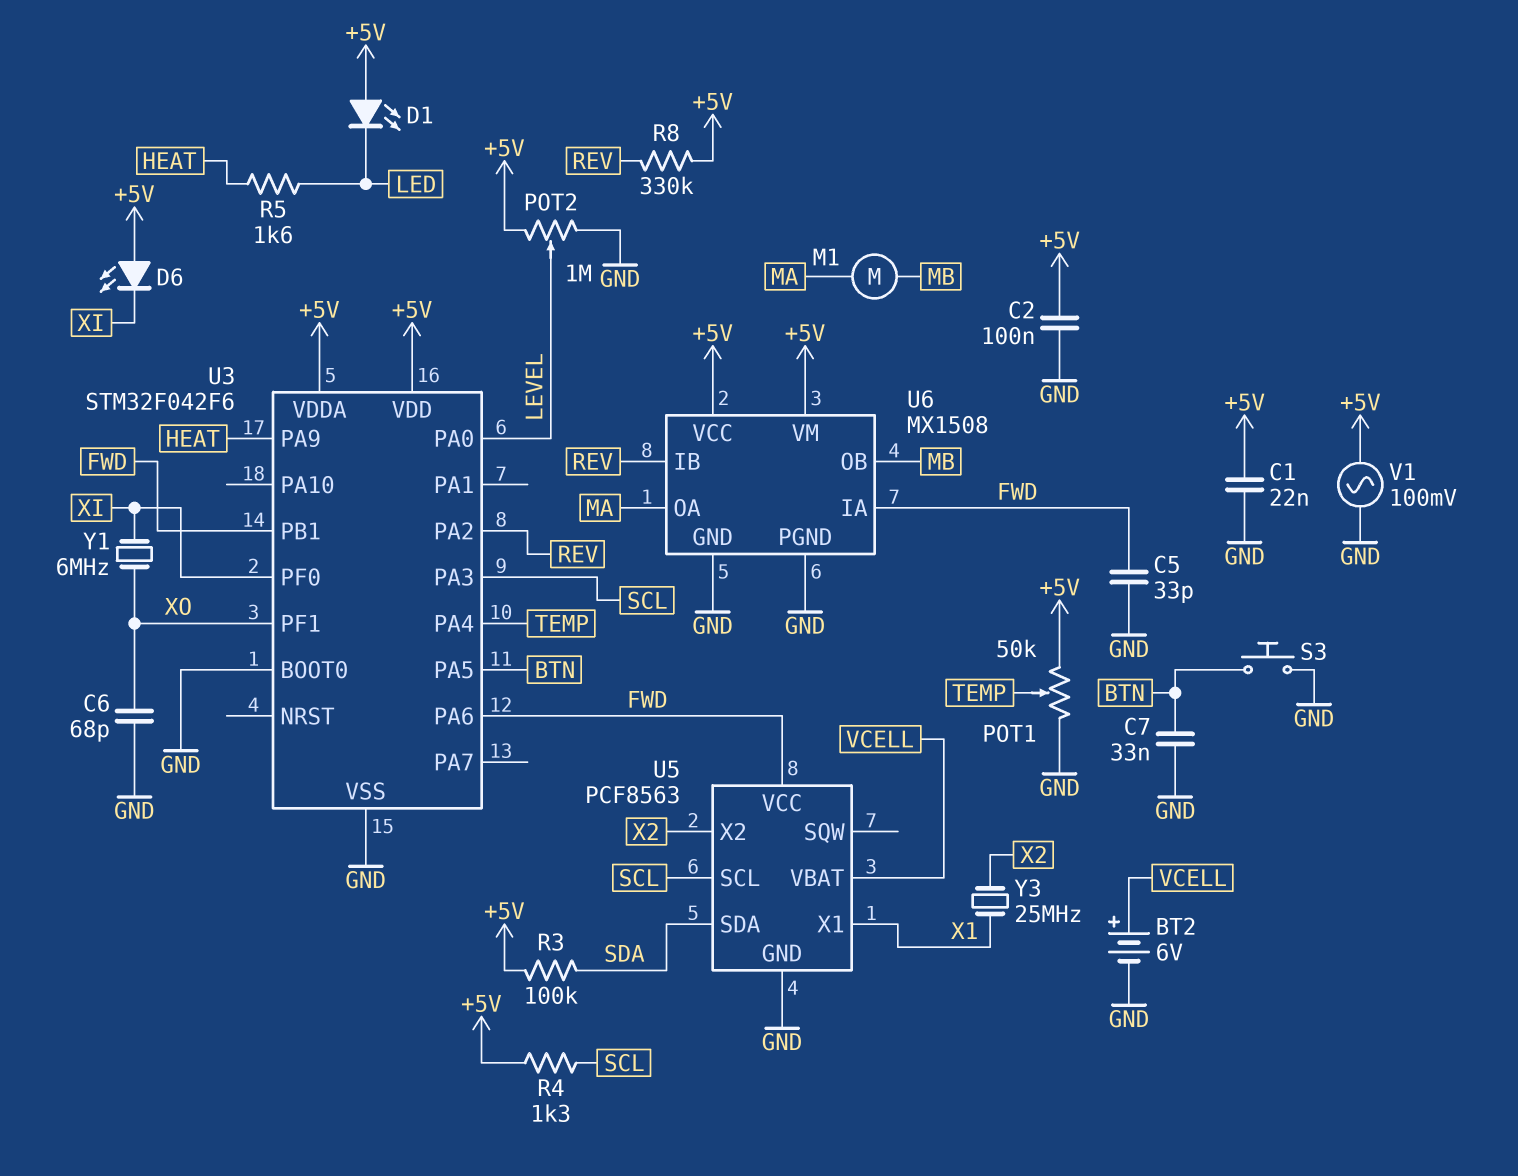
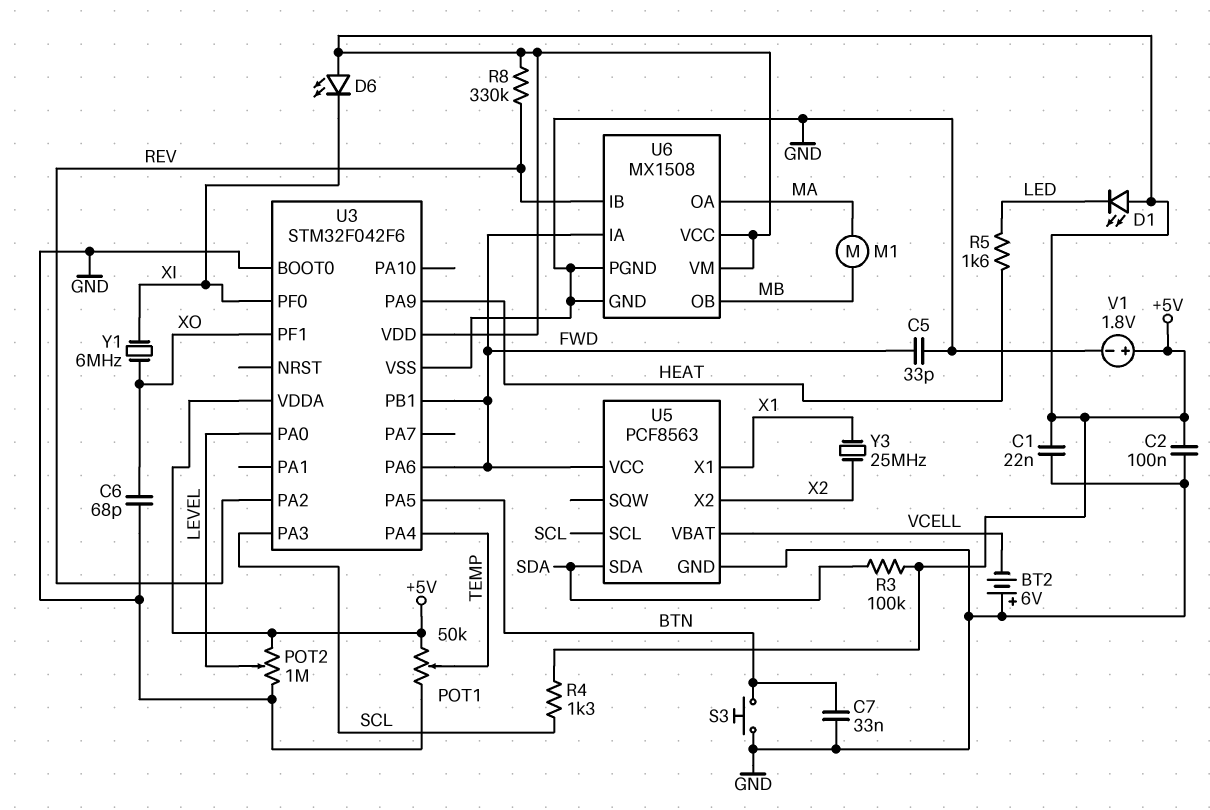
BT2: 6V (plus VCELL, minus GND) -> 6V (plus GND, minus VCELL)
V1: AC 100mV (+5V, GND) -> 1.8V (plus +5V, minus GND)

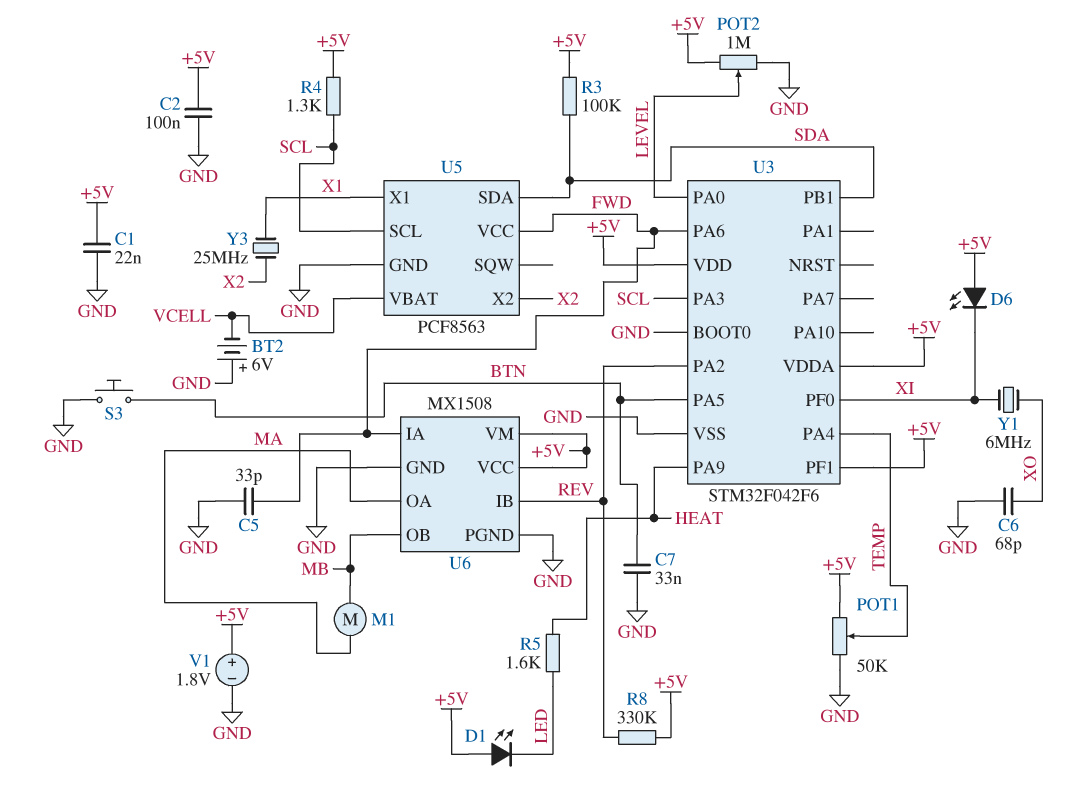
U3 pin PB1: FWD -> SDA
U3 pin PF1: XO -> +5V

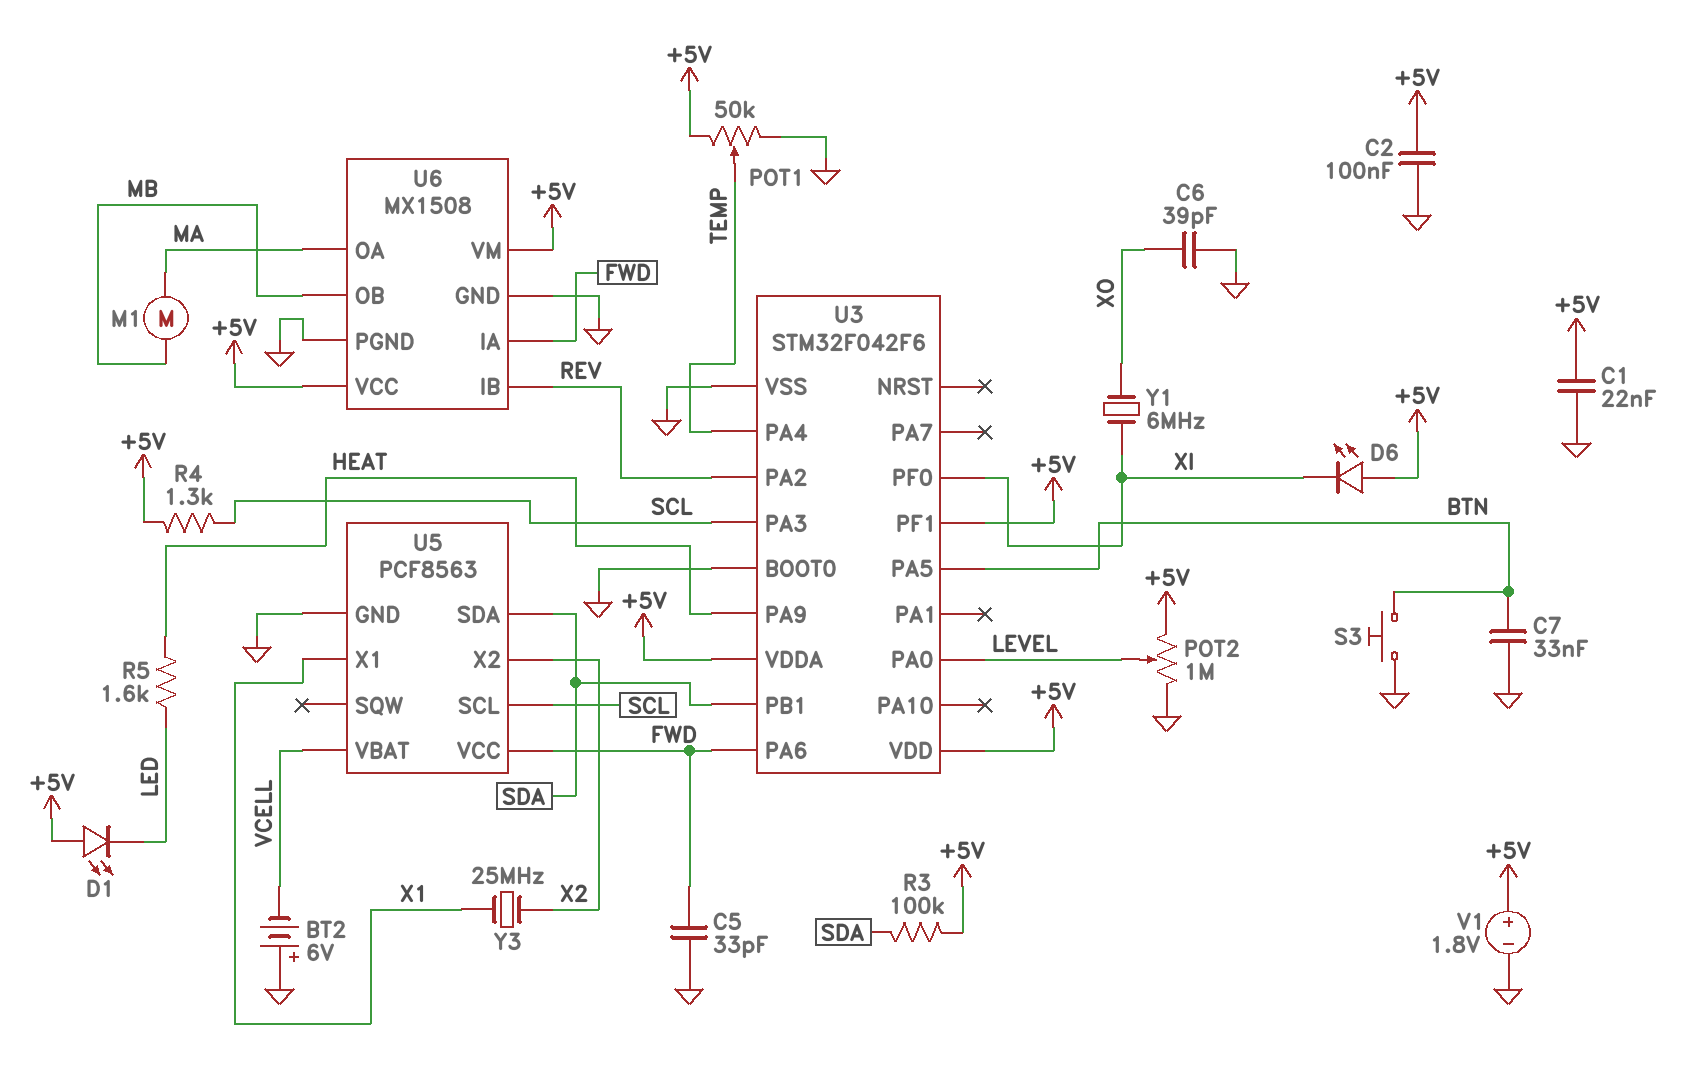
C6: 68pF (GND, XO) -> 39pF (GND, XO)
R8: 330k (+5V, REV) -> none

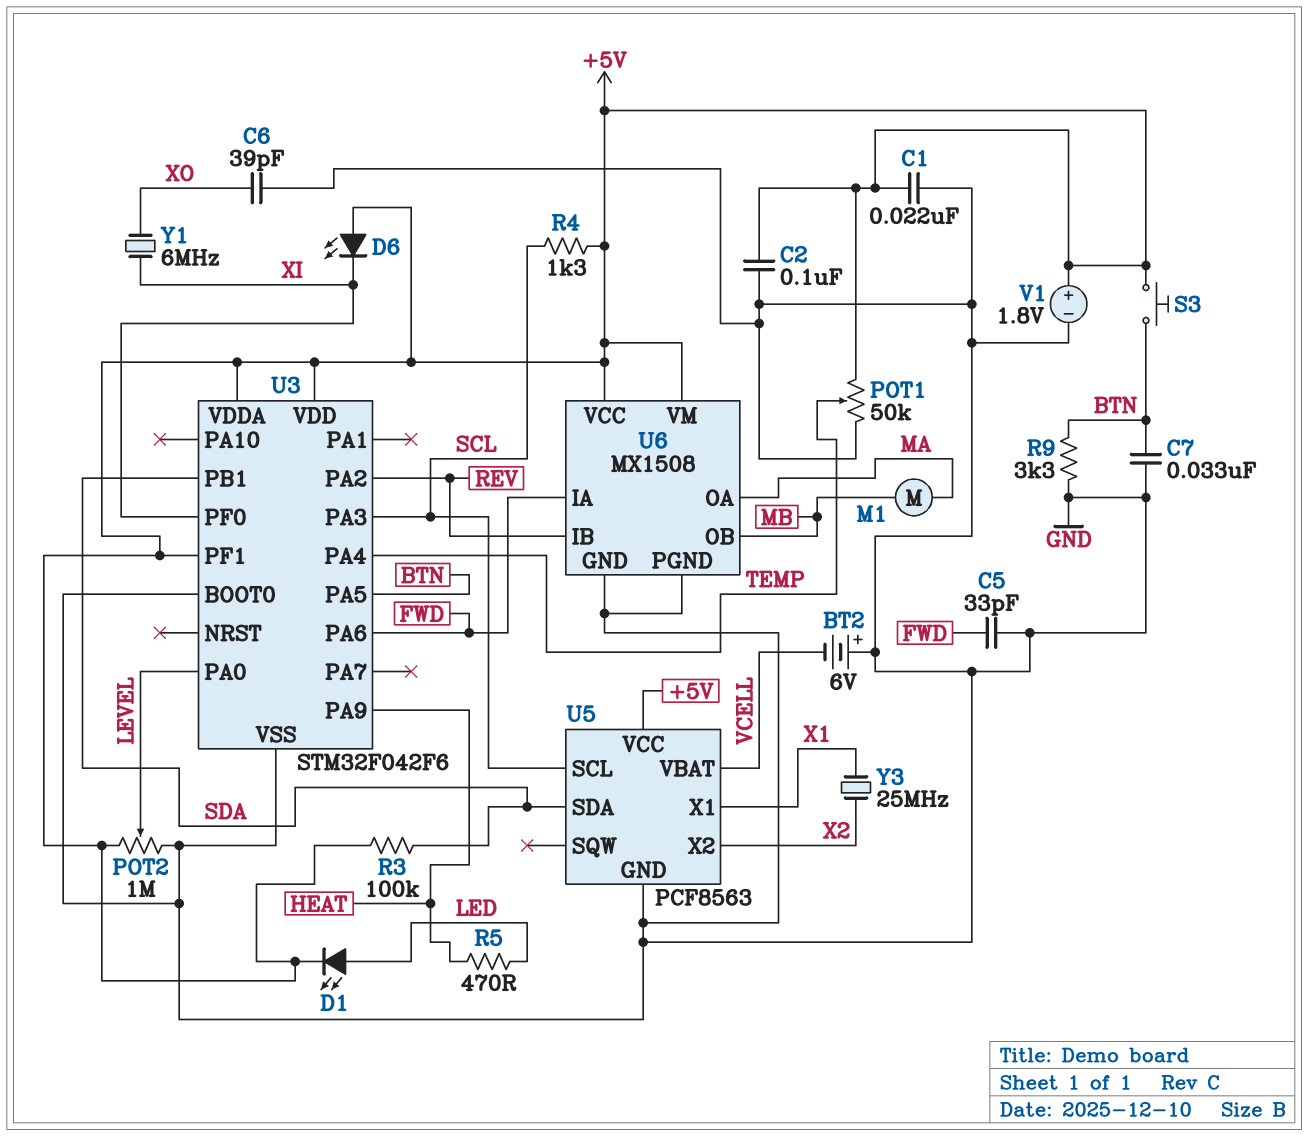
D1: LED (A +5V, K LED) -> LED (A LED, K +5V)
R5: 1.6k (HEAT, LED) -> 470 (HEAT, LED)
R9: none -> 3.3k (BTN, GND)
S3: button (BTN, GND) -> button (+5V, BTN)
U5 pin VCC: FWD -> +5V

